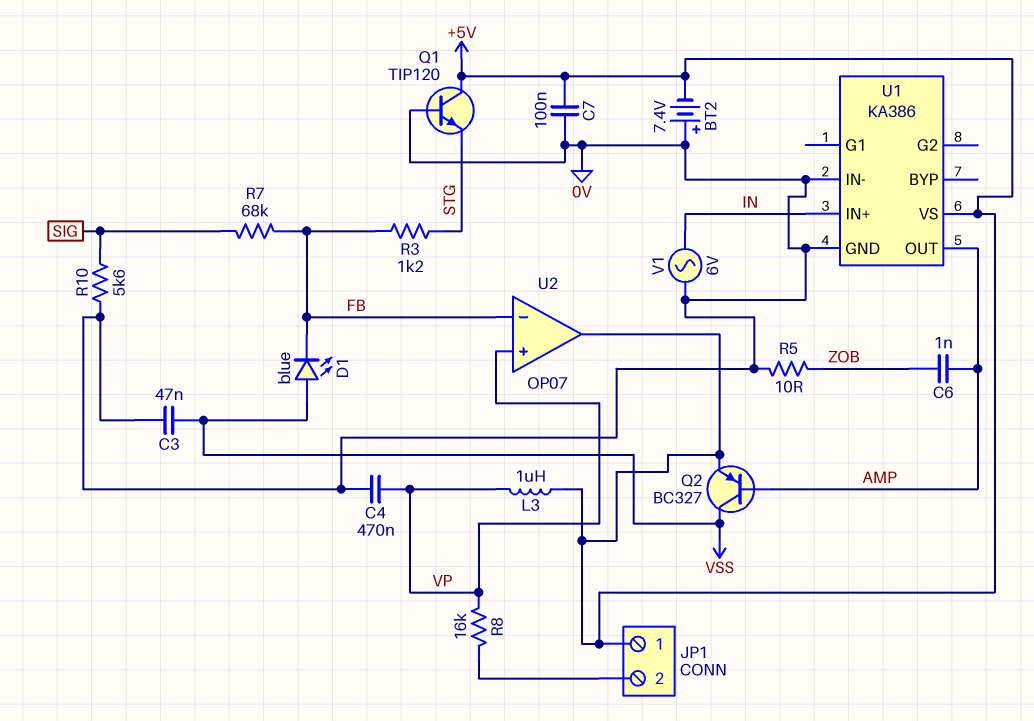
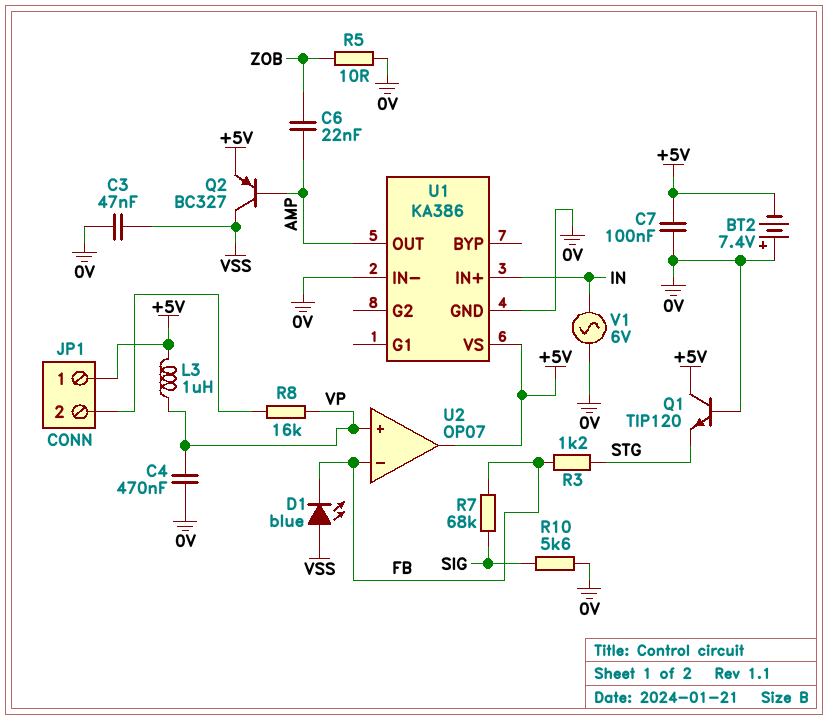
C6: 1nF (AMP, ZOB) -> 22nF (AMP, ZOB)

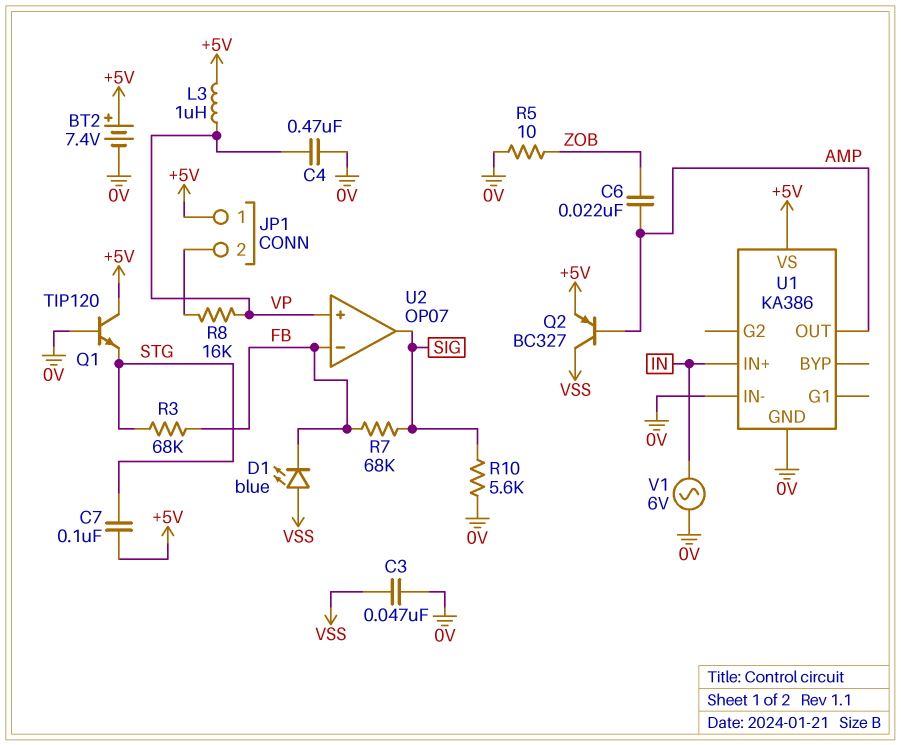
BT2: 7.4V (plus 0V, minus +5V) -> 7.4V (plus +5V, minus 0V)
C7: 100nF (+5V, 0V) -> 100nF (+5V, STG)
R3: 1.2k (FB, STG) -> 68k (FB, STG)
U2 pin out: +5V -> SIG

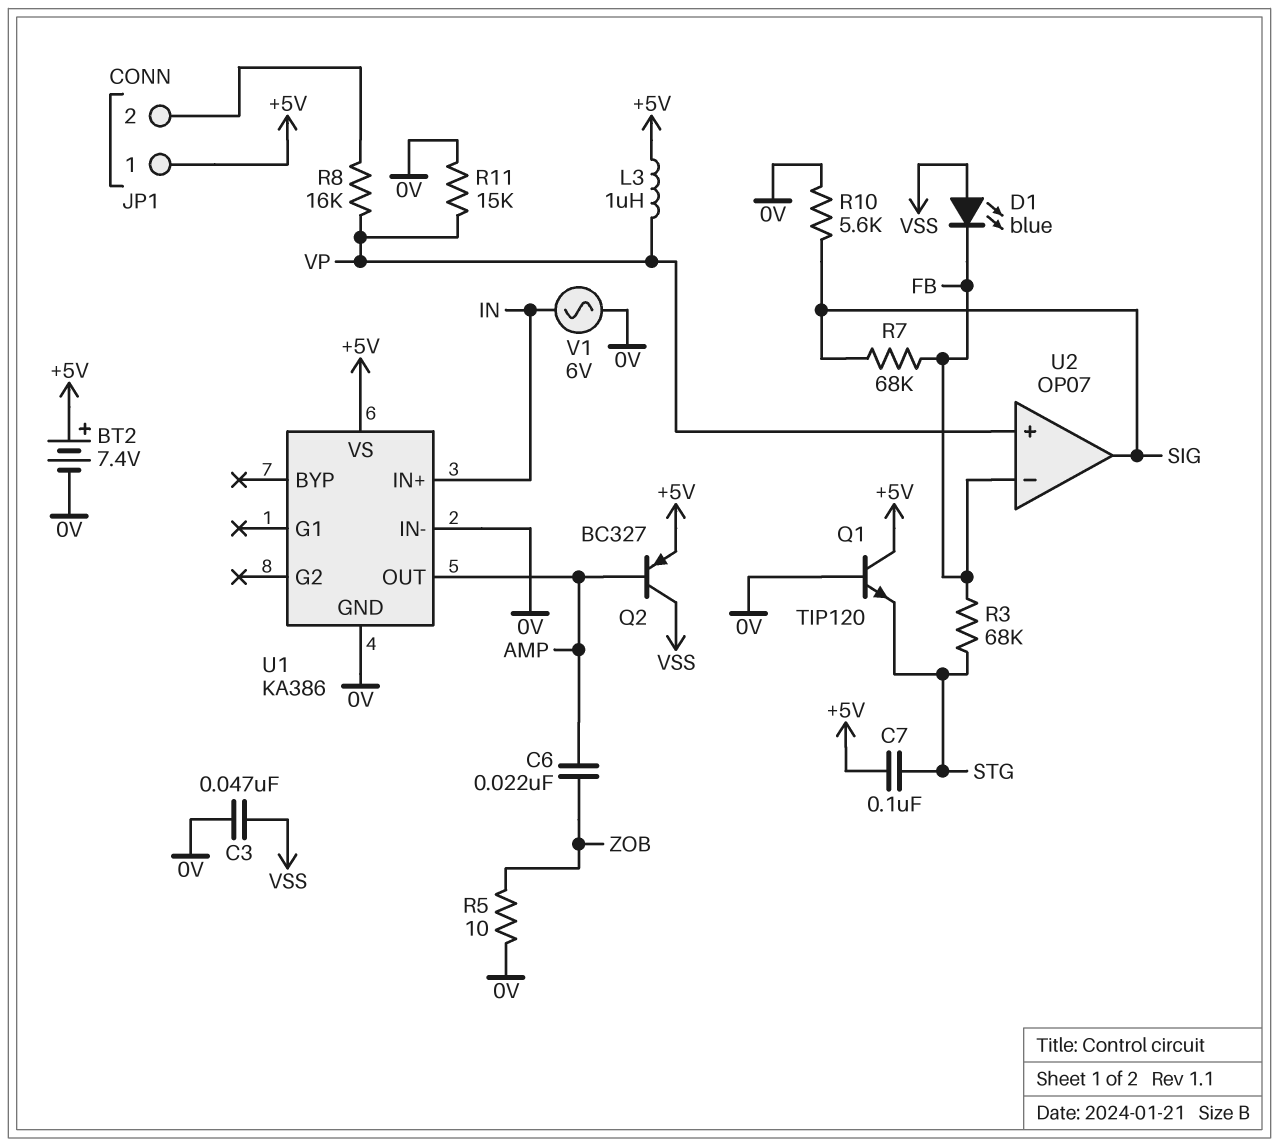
C4: 470nF (0V, VP) -> none
R11: none -> 15k (0V, VP)

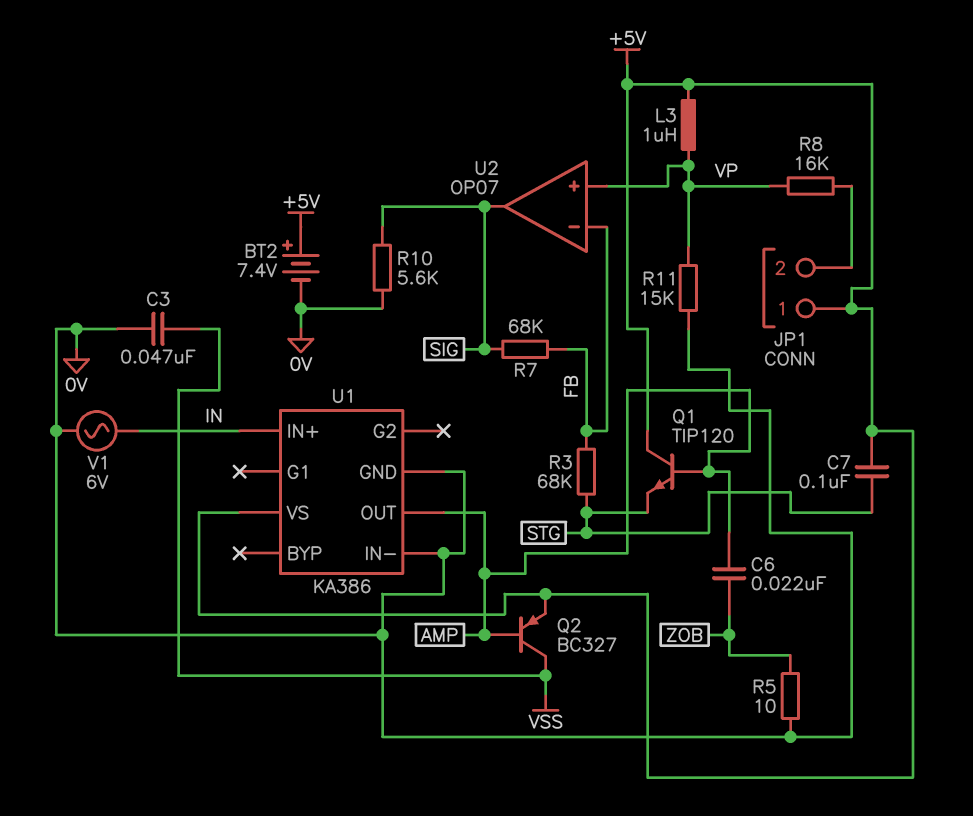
D1: LED blue (A VSS, K FB) -> none
Q1: NPN TIP120 (B 0V, C +5V, E STG) -> NPN TIP120 (B AMP, C +5V, E STG)

